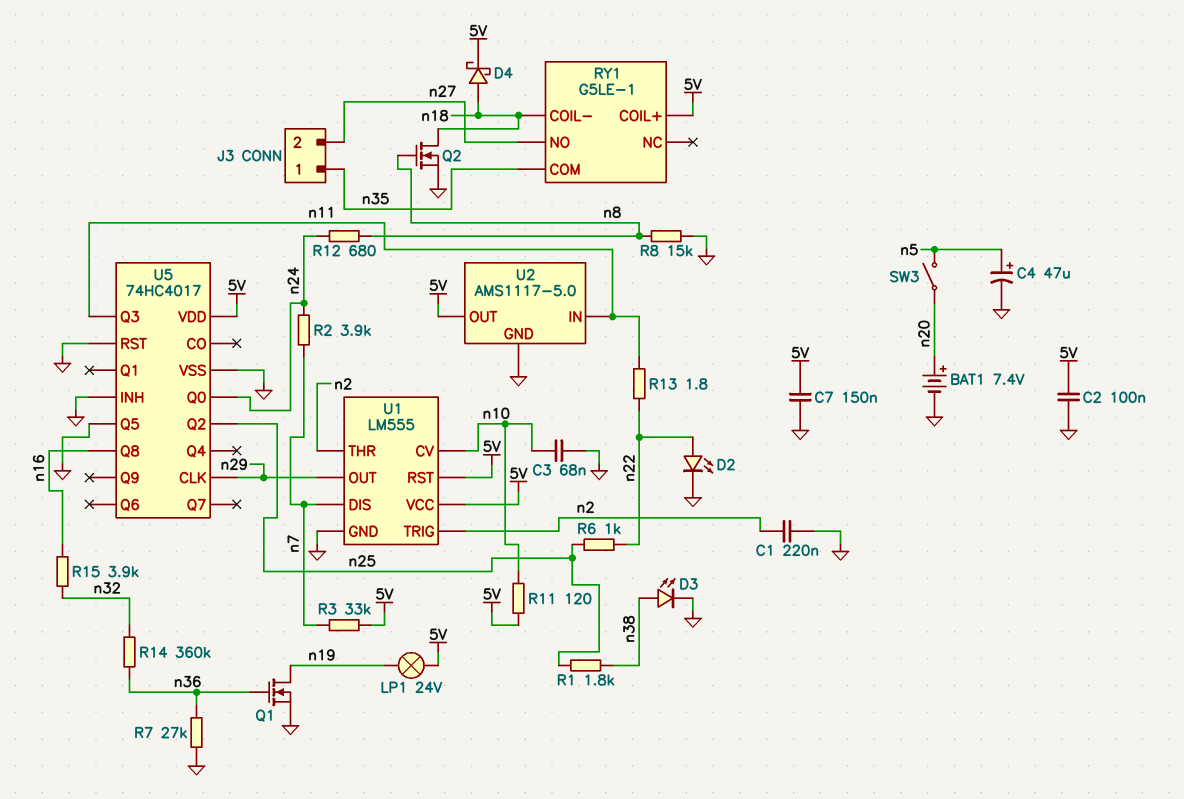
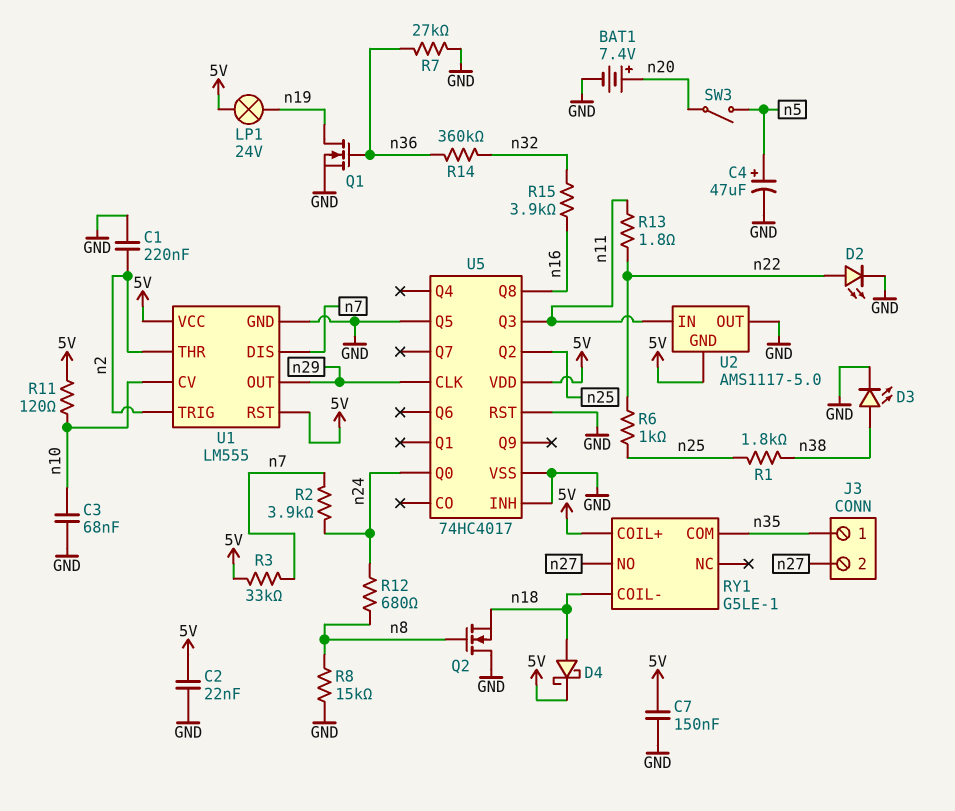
C2: 100nF (5V, GND) -> 22nF (5V, GND)
Q2: NMOS (G n8, D n18, S GND) -> NMOS (G n8, D GND, S n18)
U2 pin GND: GND -> 5V
U2 pin OUT: 5V -> GND

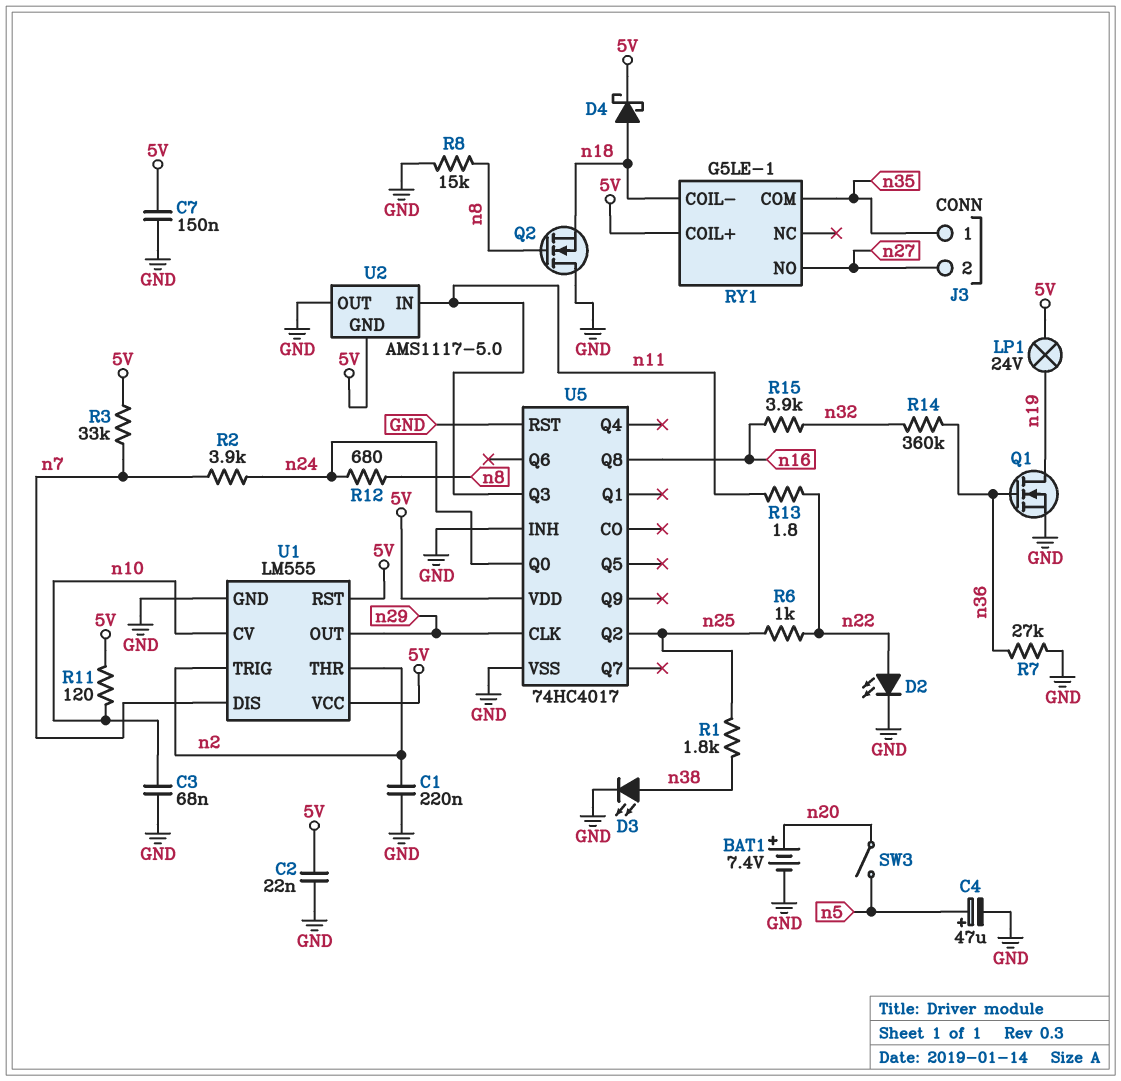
U5 pin Q5: GND -> none

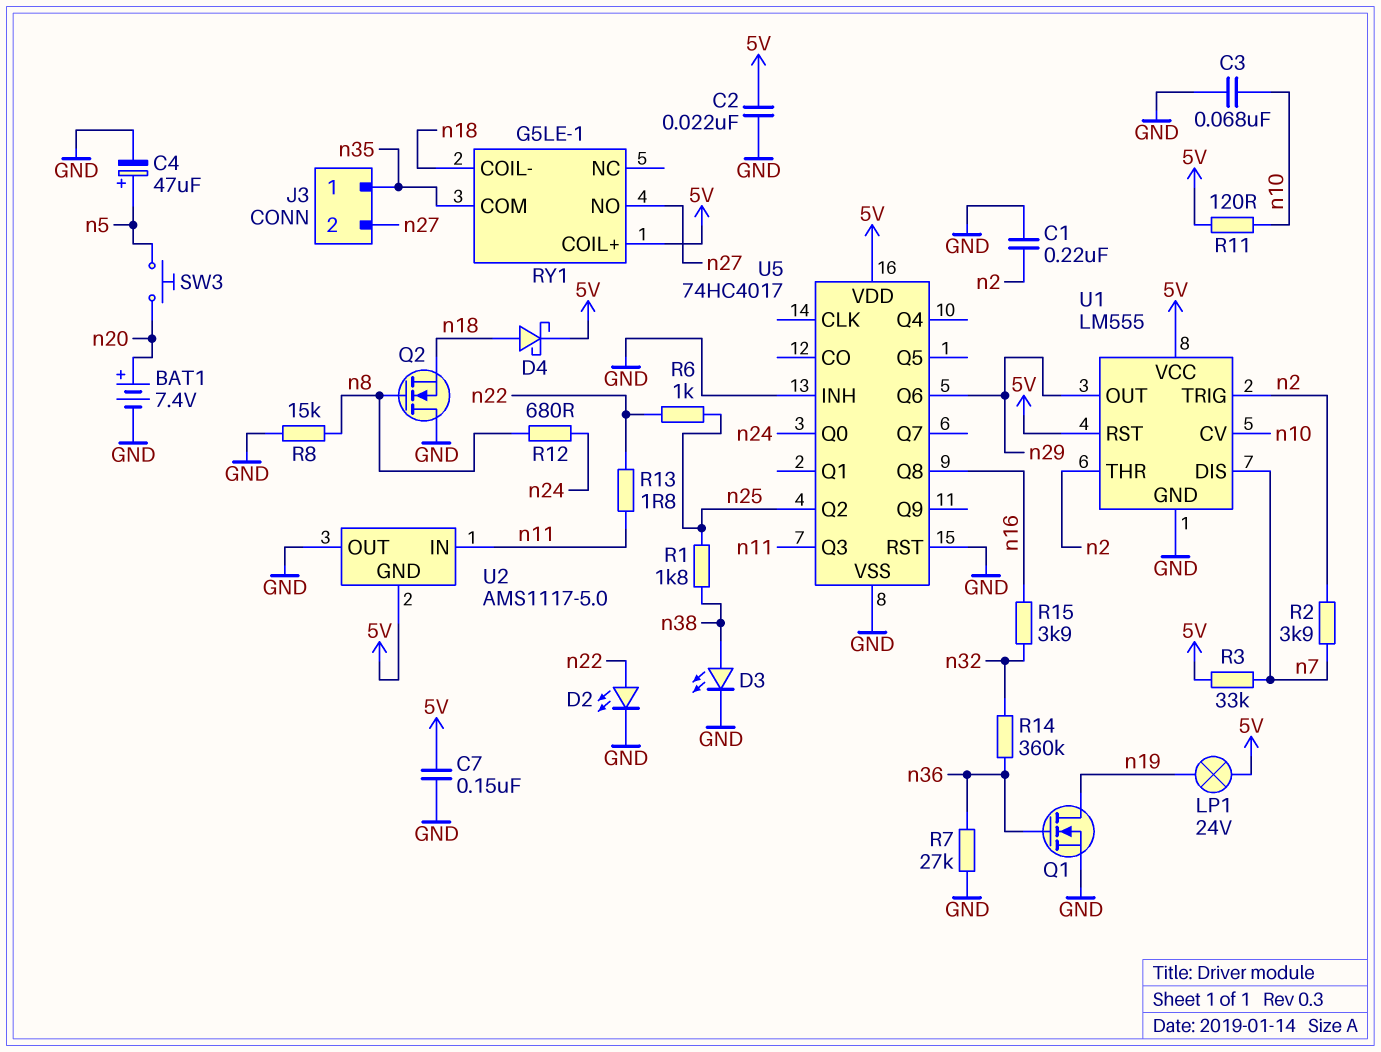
R2: 3.9k (n7, n24) -> 3.9k (n2, n7)
SW3: switch (n5, n20) -> button (n5, n20)
U5 pin CLK: n29 -> none
U5 pin Q6: none -> n29

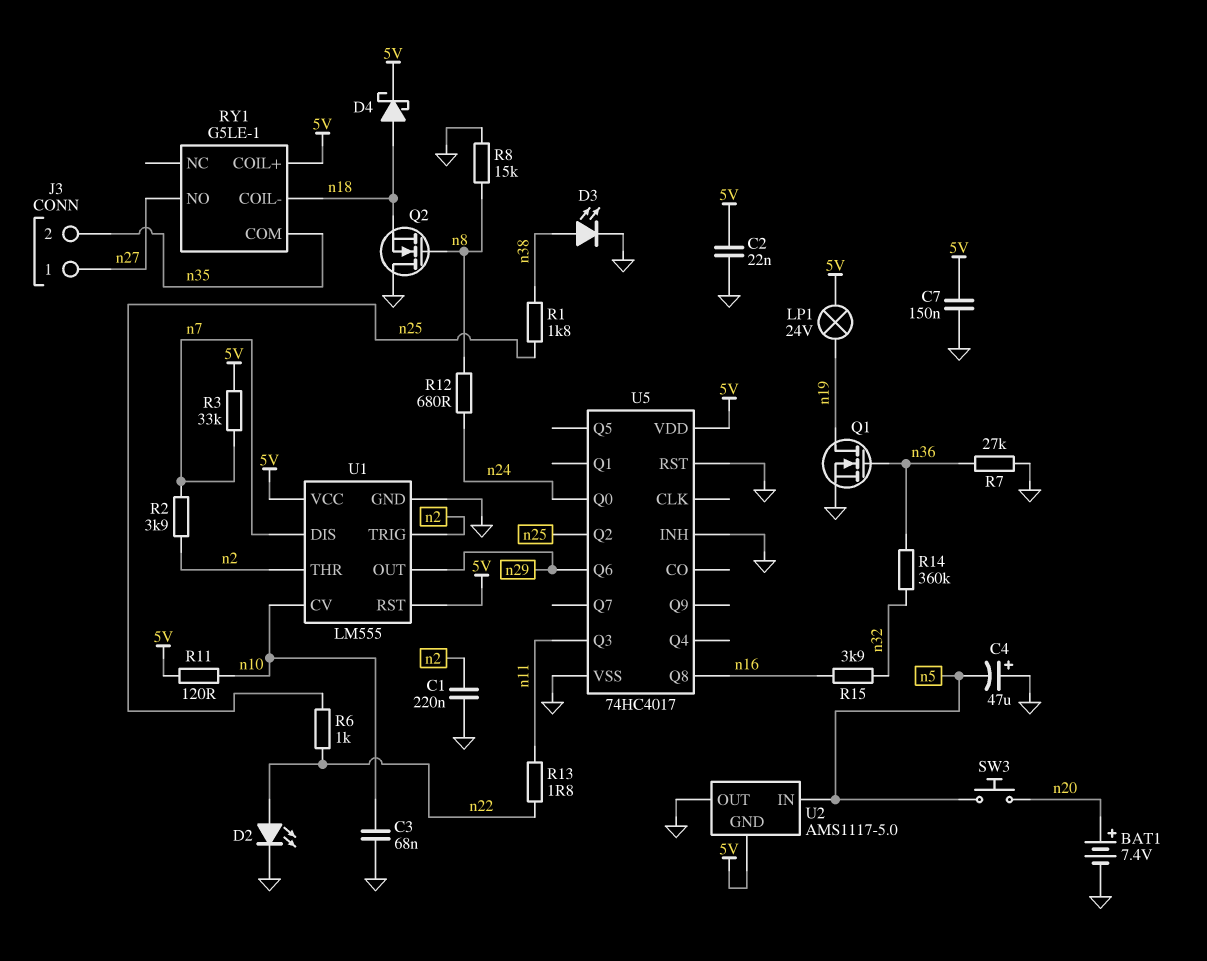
C4: 47uF (plus n5, minus GND) -> 47uF (plus GND, minus n5)
J3 pin 1: n35 -> n27
J3 pin 2: n27 -> n35
U2 pin IN: n11 -> n5

